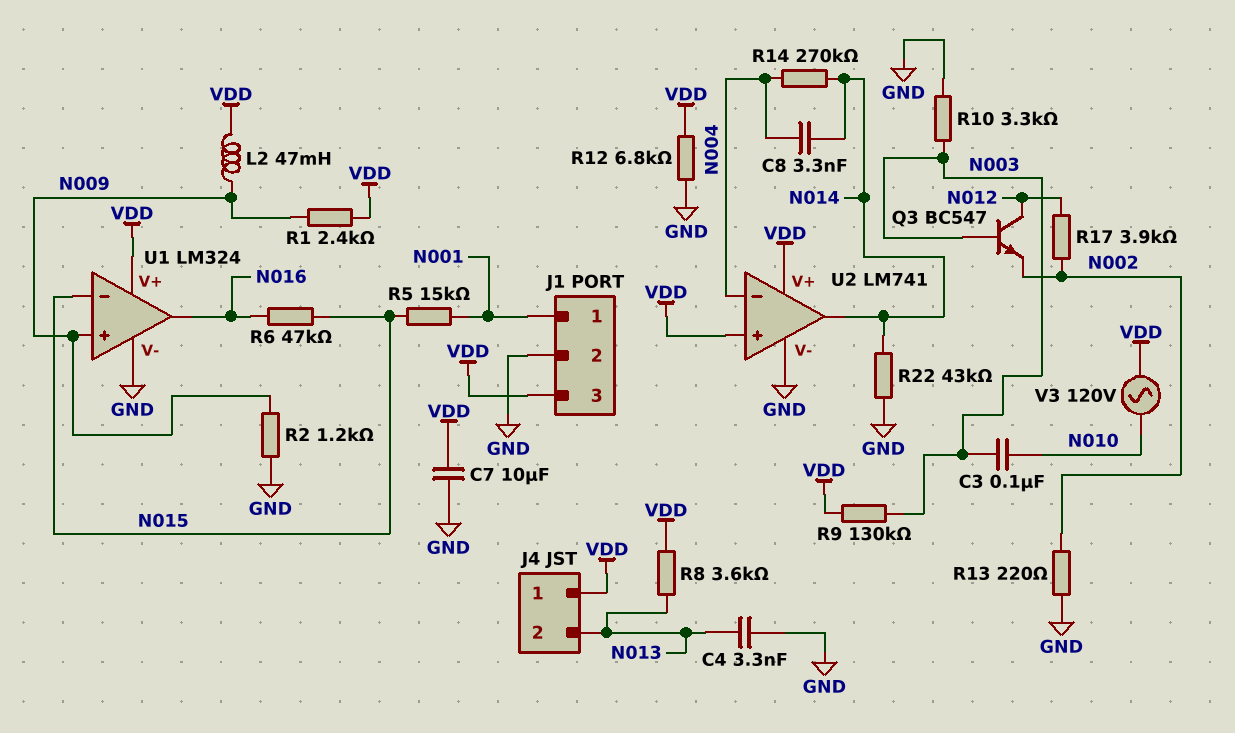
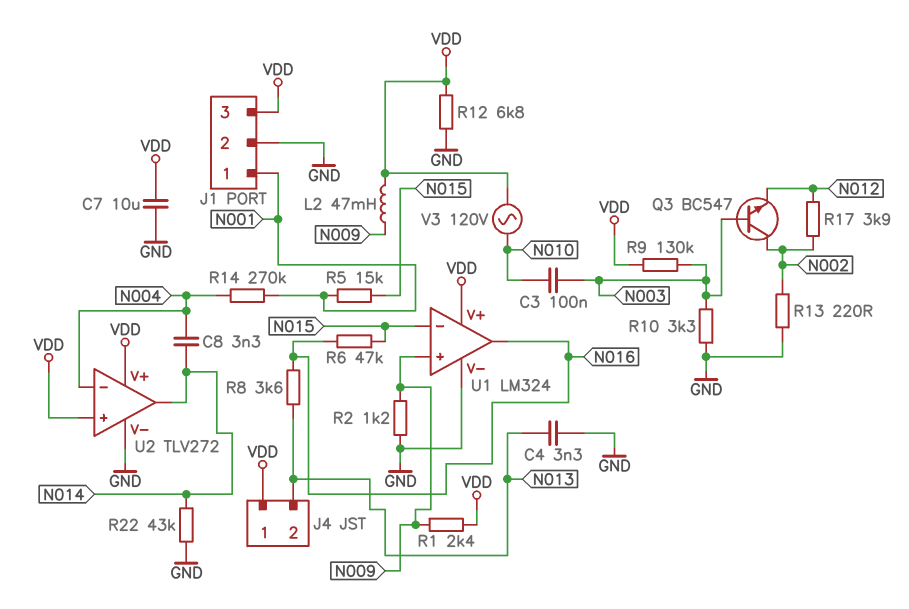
Q3: NPN BC547 (B N003, C N012, E N002) -> NPN BC547 (B N003, C N002, E N012)
R8: 3.6k (N013, VDD) -> 3.6k (N013, N016)
R14: 270k (N004, N014) -> 270k (N001, N004)
U2: LM741 -> TLV272

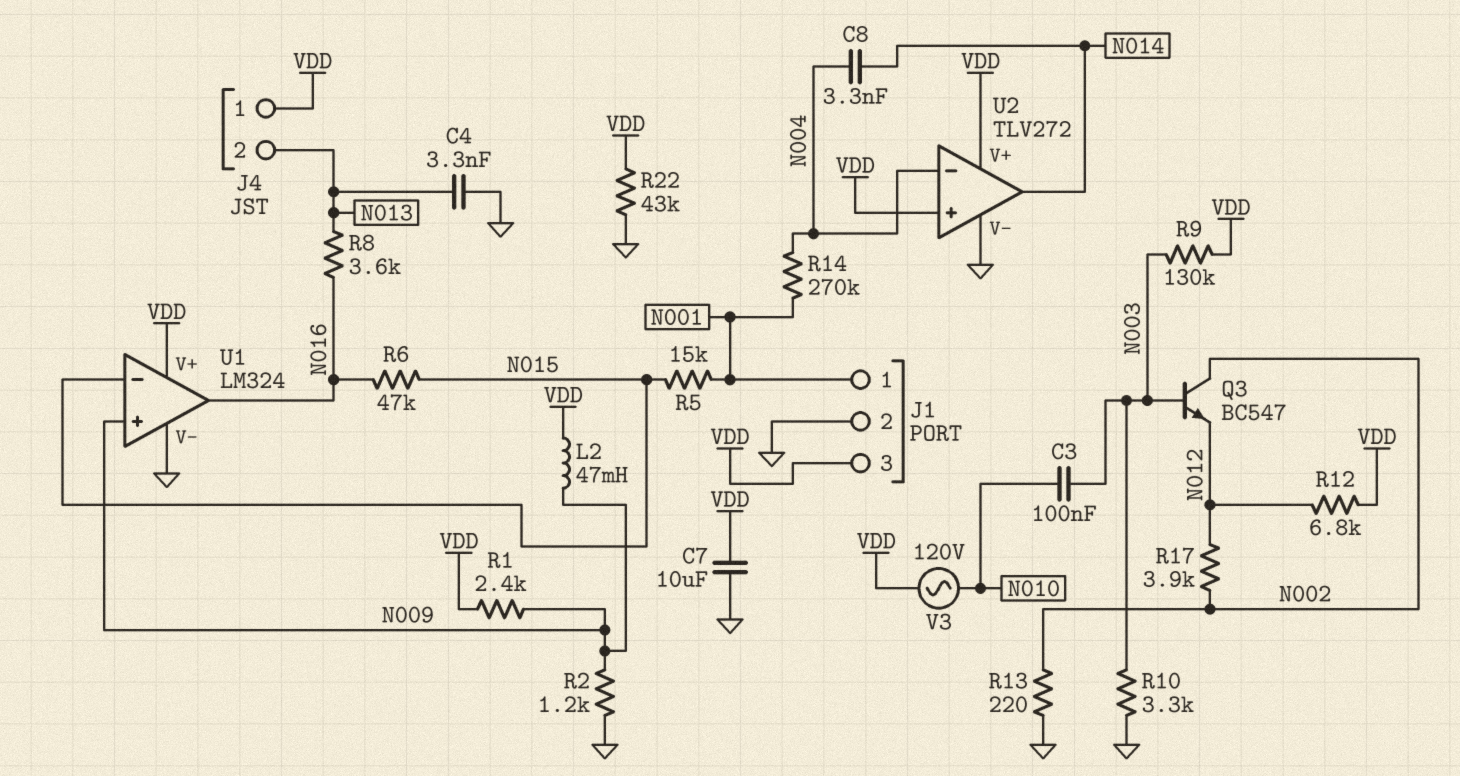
R12: 6.8k (GND, VDD) -> 6.8k (N012, VDD)
R22: 43k (GND, N014) -> 43k (GND, VDD)

